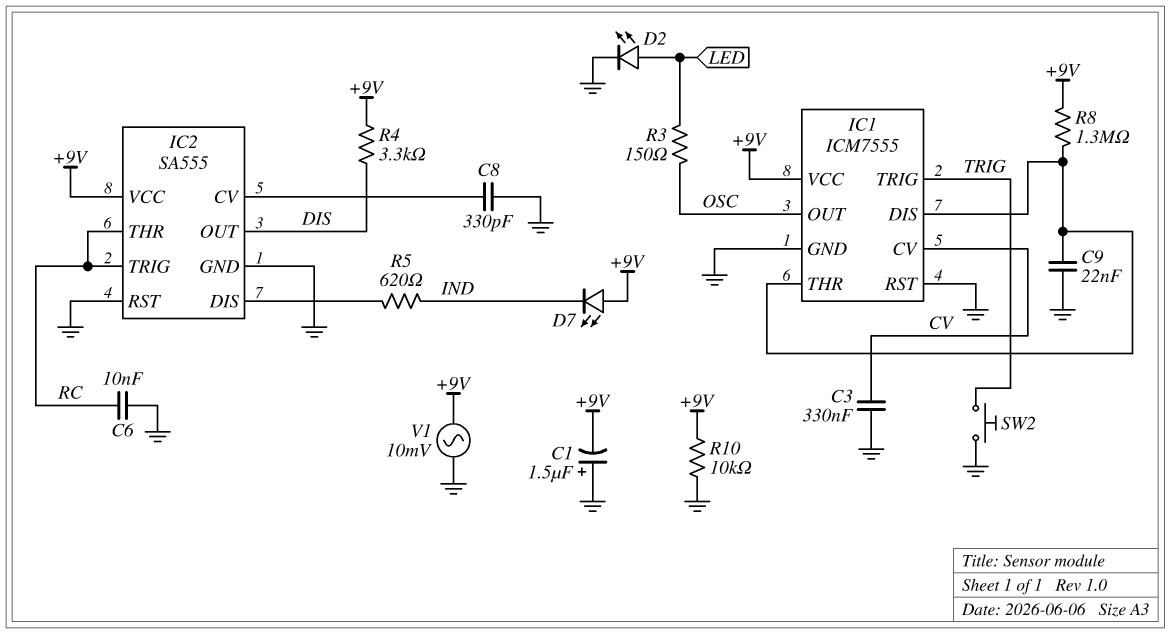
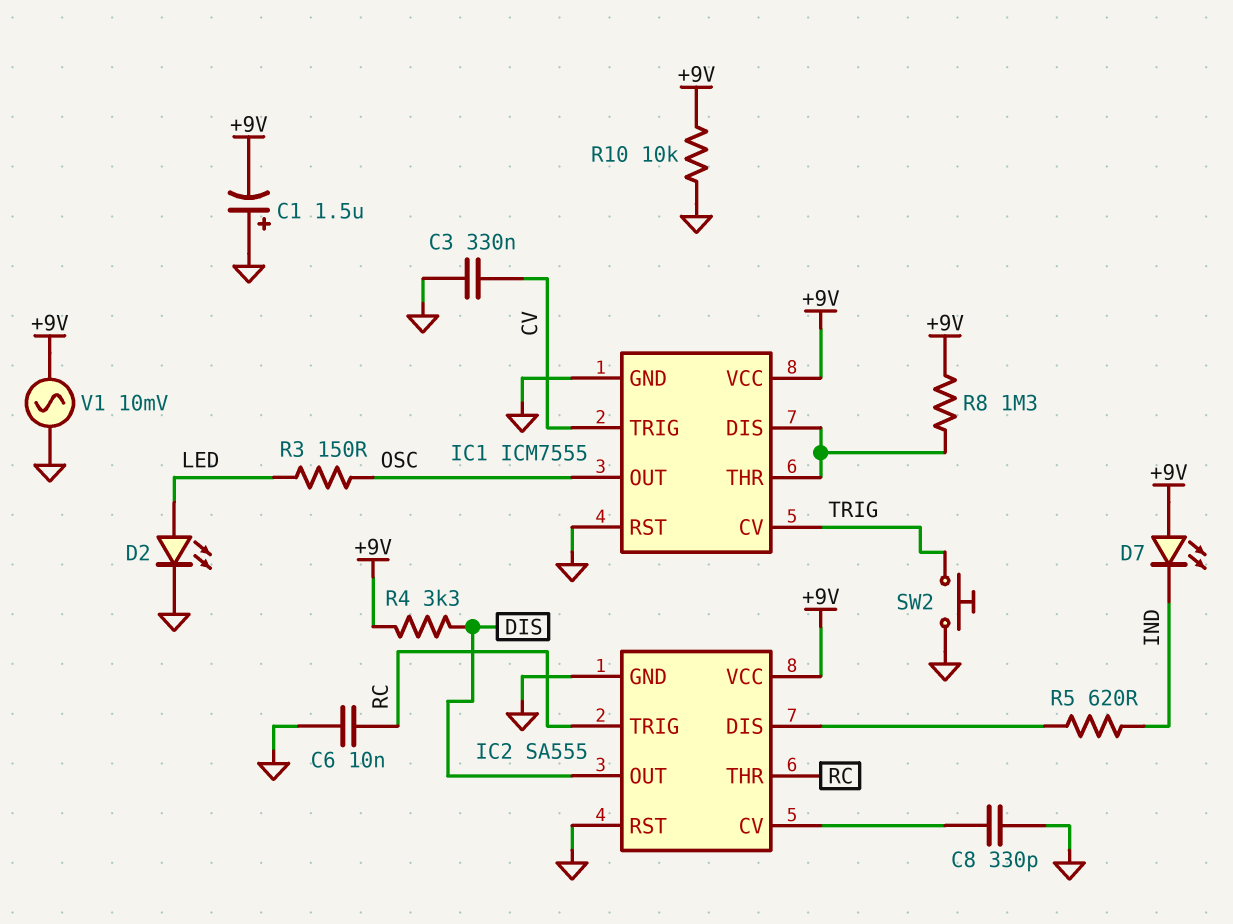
C9: 22nF (GND, IC1/DIS) -> none
IC1 pin CV: CV -> TRIG
IC1 pin TRIG: TRIG -> CV

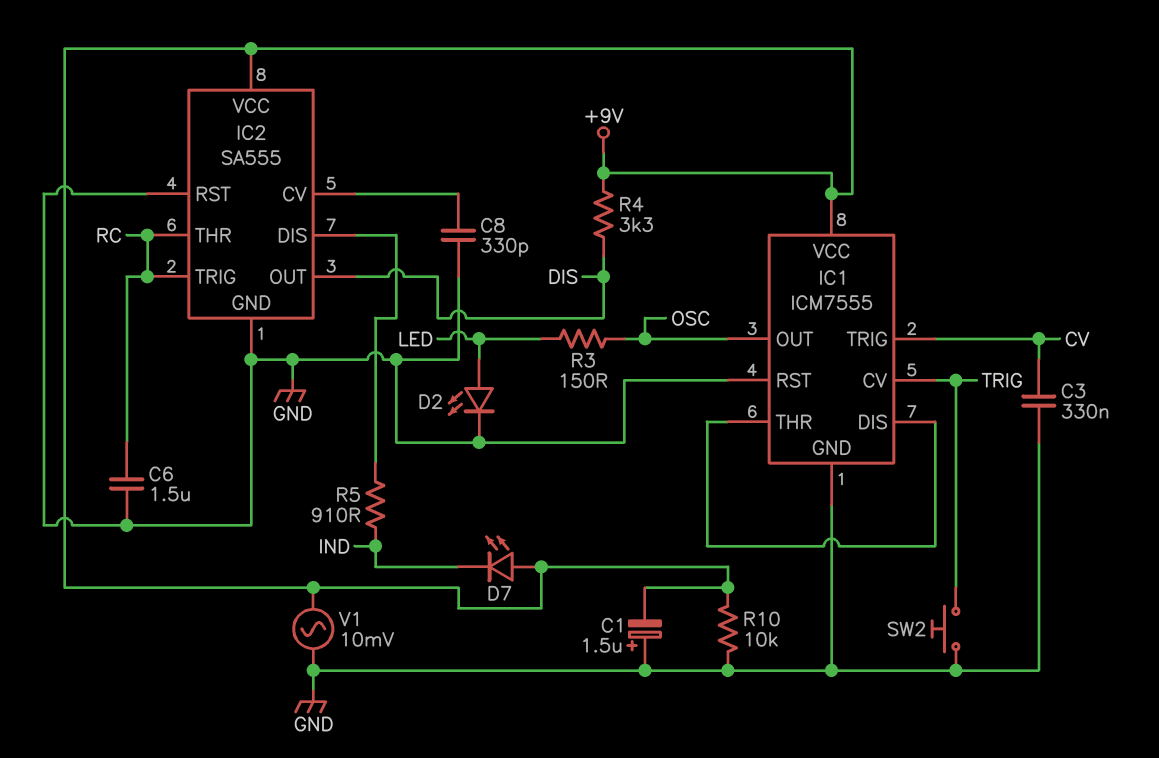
C6: 10nF (GND, RC) -> 1.5uF (GND, RC)
R5: 620 (IC2/DIS, IND) -> 910 (IC2/DIS, IND)
R8: 1.3M (+9V, IC1/DIS) -> none

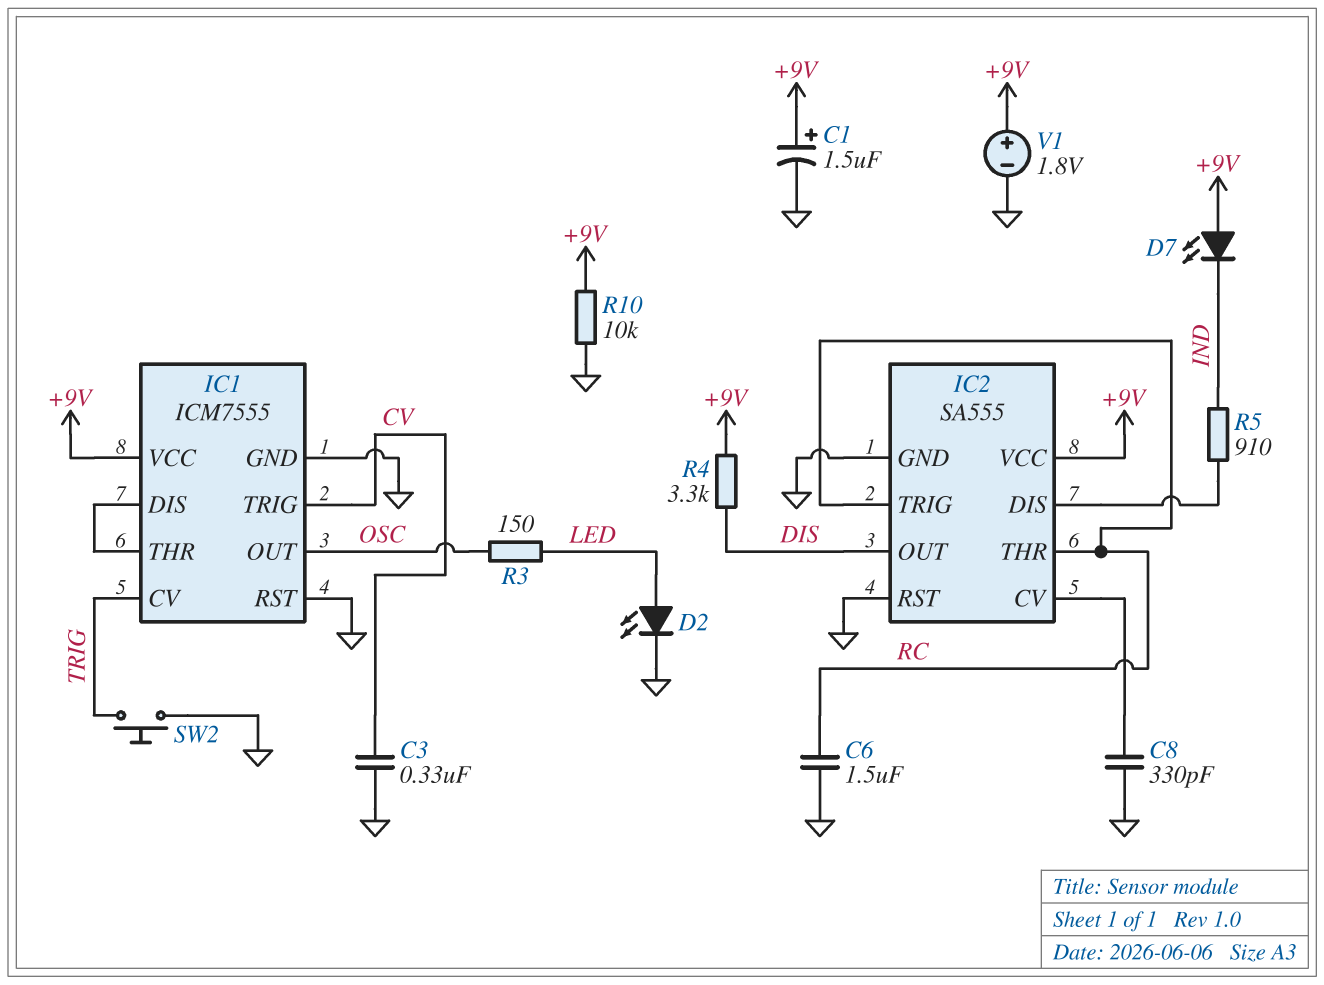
C1: 1.5uF (plus GND, minus +9V) -> 1.5uF (plus +9V, minus GND)
V1: AC 10mV (+9V, GND) -> 1.8V (plus +9V, minus GND)

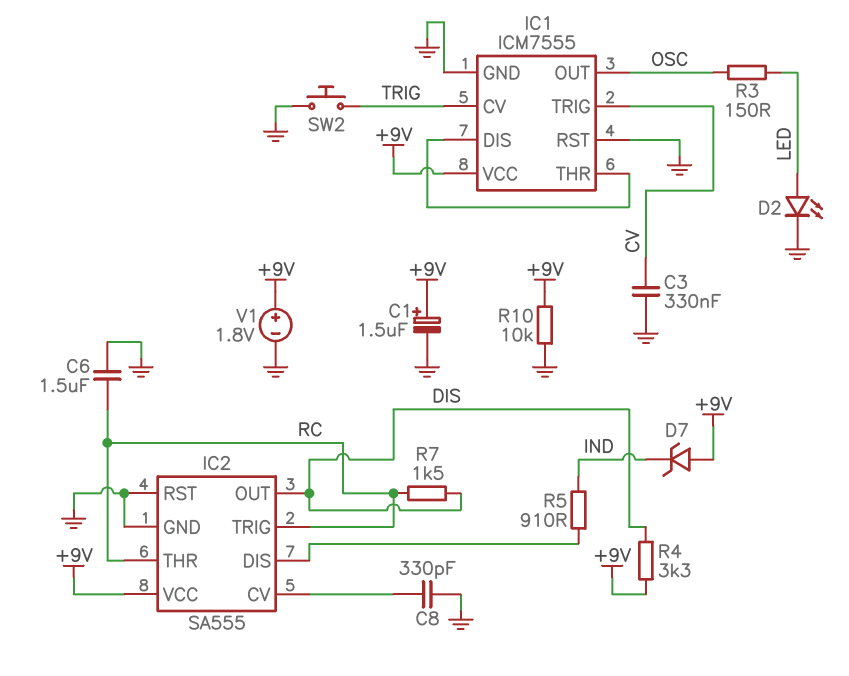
D7: LED (A +9V, K IND) -> zener (A +9V, K IND)
R7: none -> 1.5k (DIS, RC)

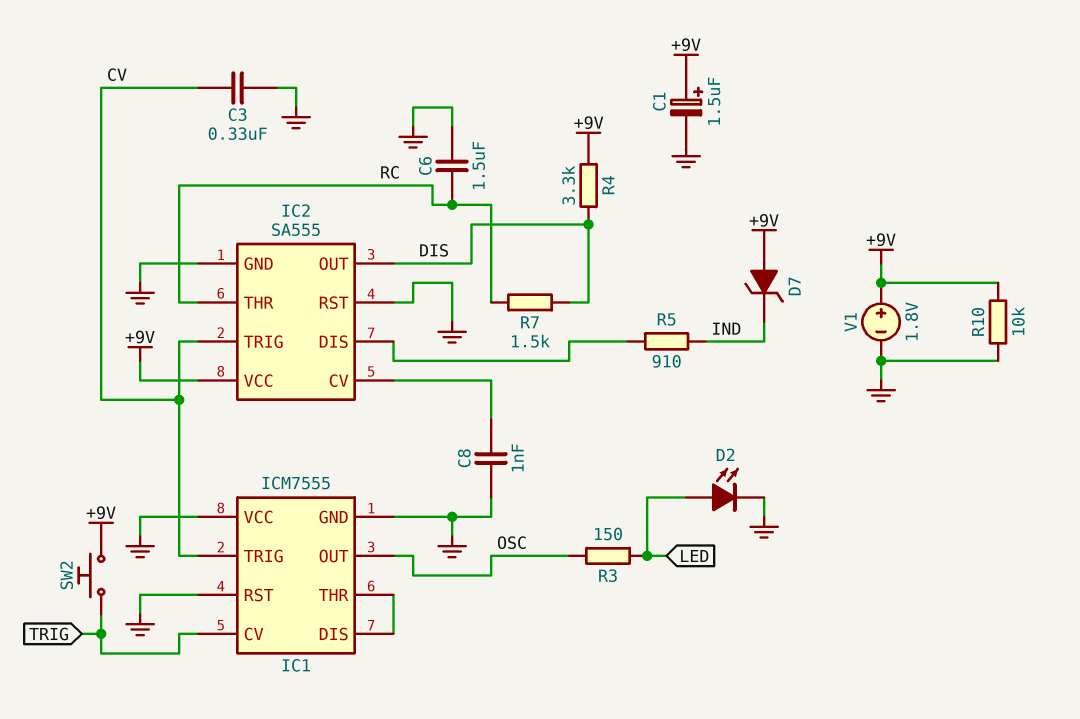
C8: 330pF (GND, IC2/CV) -> 1nF (GND, IC2/CV)
IC1 pin VCC: +9V -> GND
IC2 pin TRIG: RC -> CV
SW2: button (GND, TRIG) -> button (+9V, TRIG)

